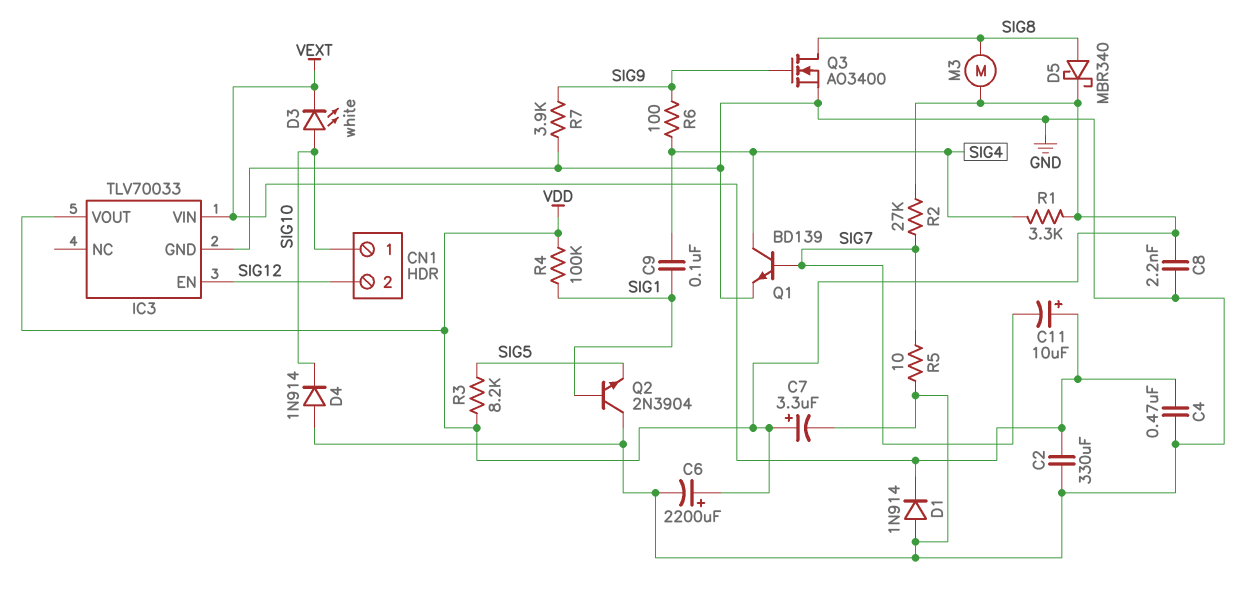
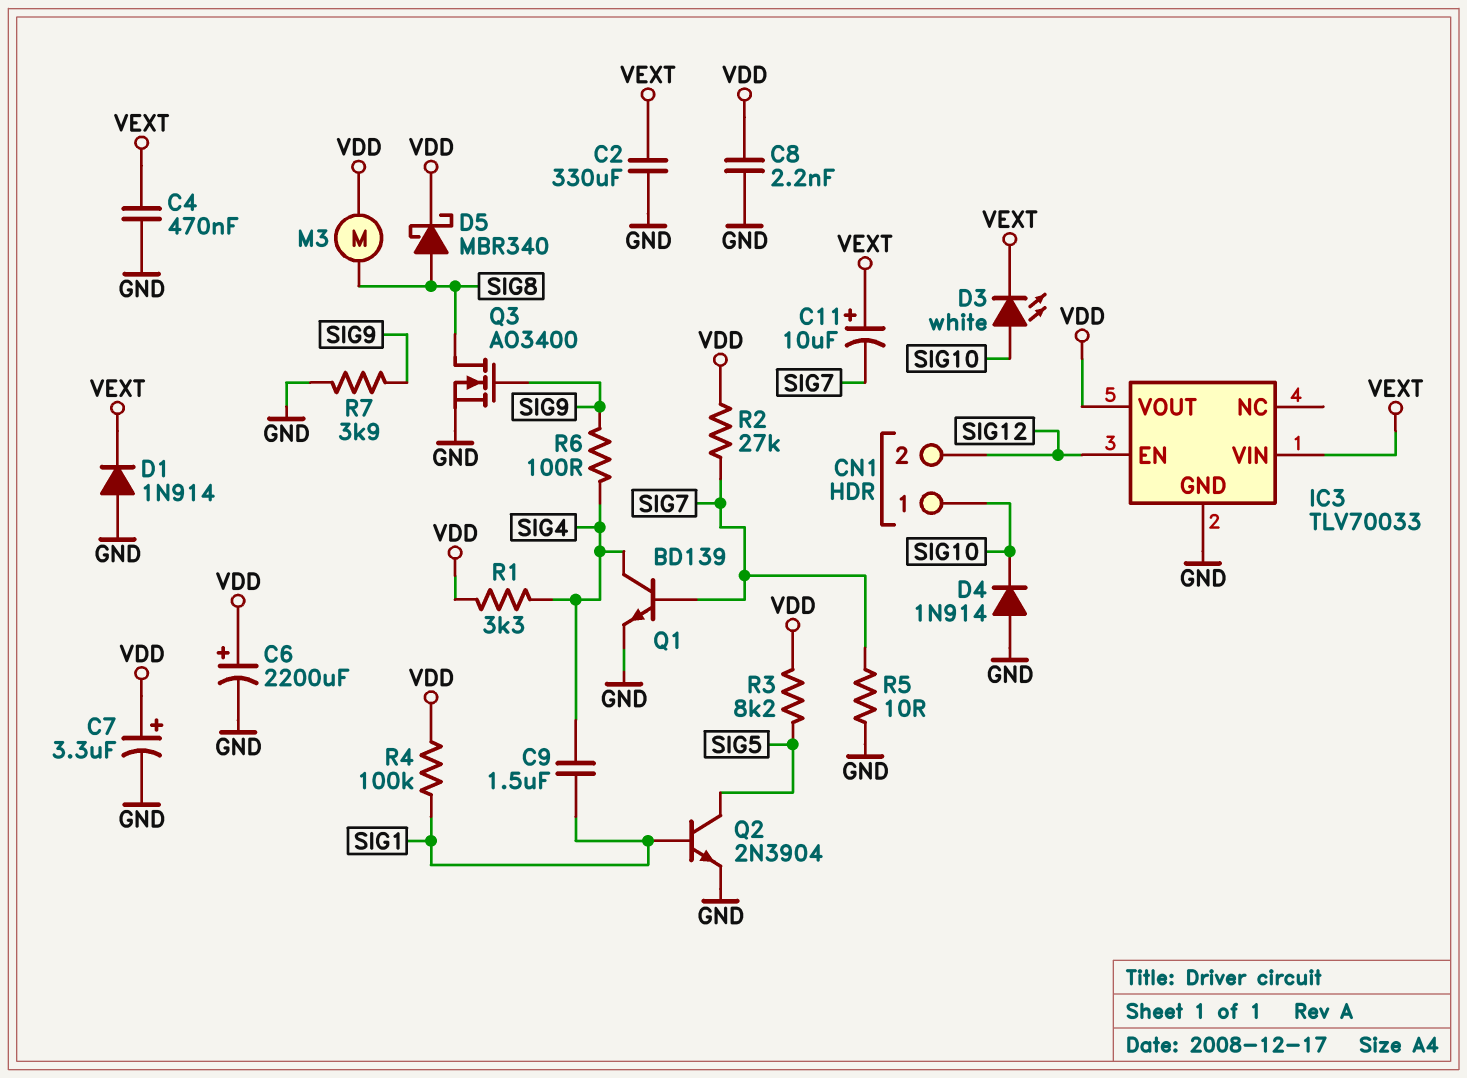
C9: 100nF (SIG1, SIG4) -> 1.5uF (SIG1, SIG4)
Q2: NPN 2N3904 (B SIG1, C GND, E SIG5) -> NPN 2N3904 (B SIG1, C SIG5, E GND)

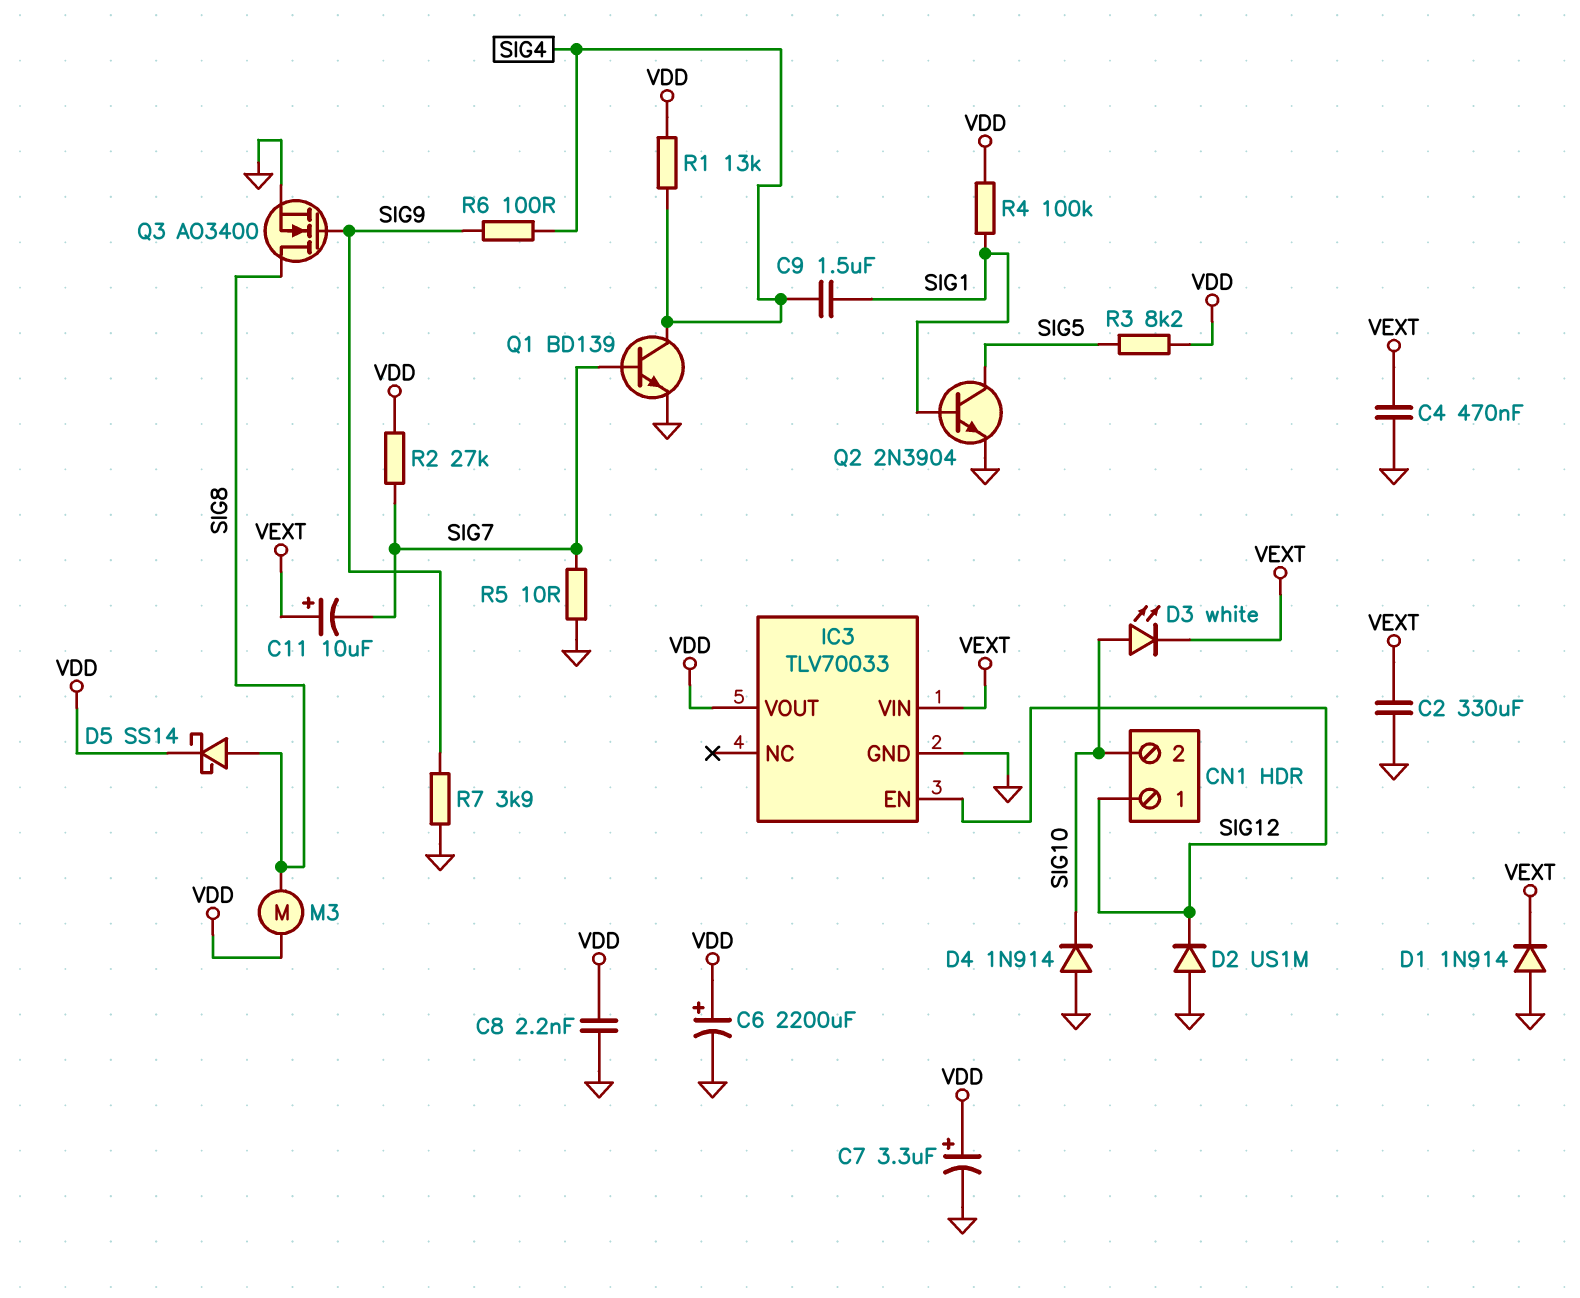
CN1 pin 1: SIG10 -> SIG12
CN1 pin 2: SIG12 -> SIG10
D2: none -> diode US1M (A GND, K SIG12)
D5: schottky MBR340 (A SIG8, K VDD) -> schottky SS14 (A SIG8, K VDD)
R1: 3.3k (SIG4, VDD) -> 13k (SIG4, VDD)

